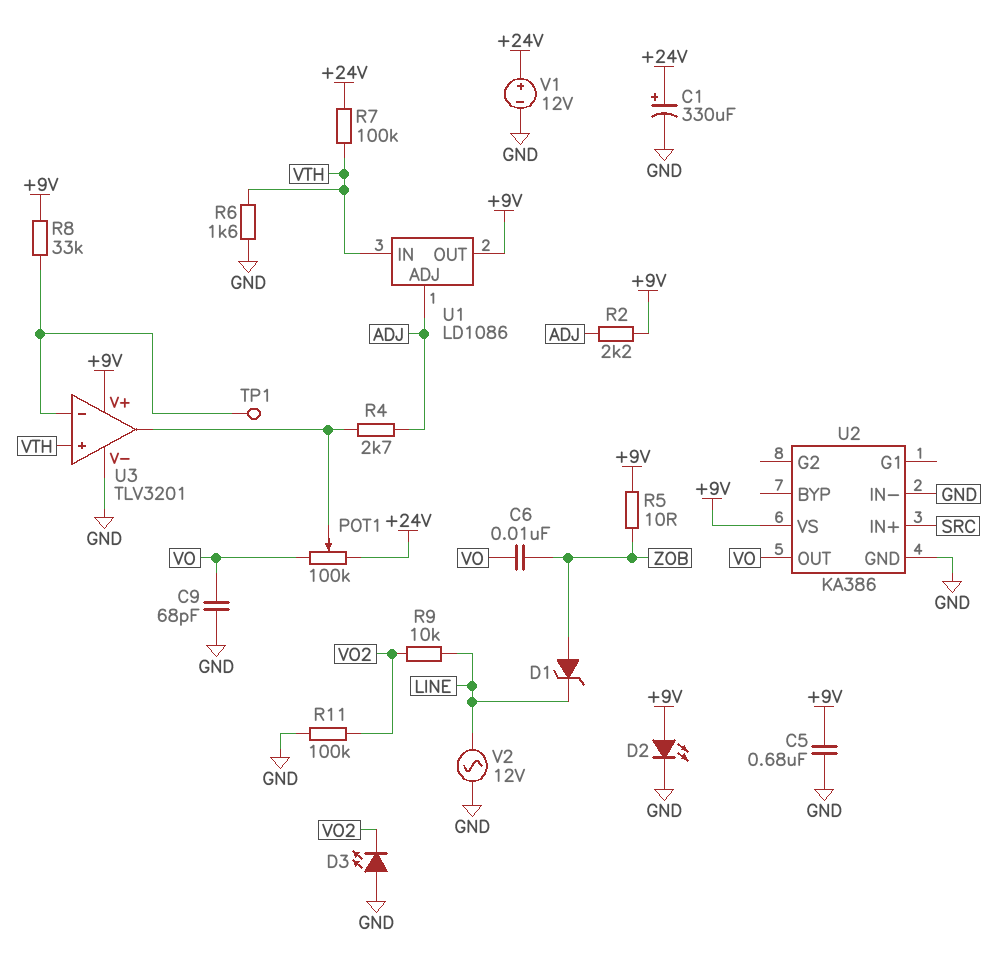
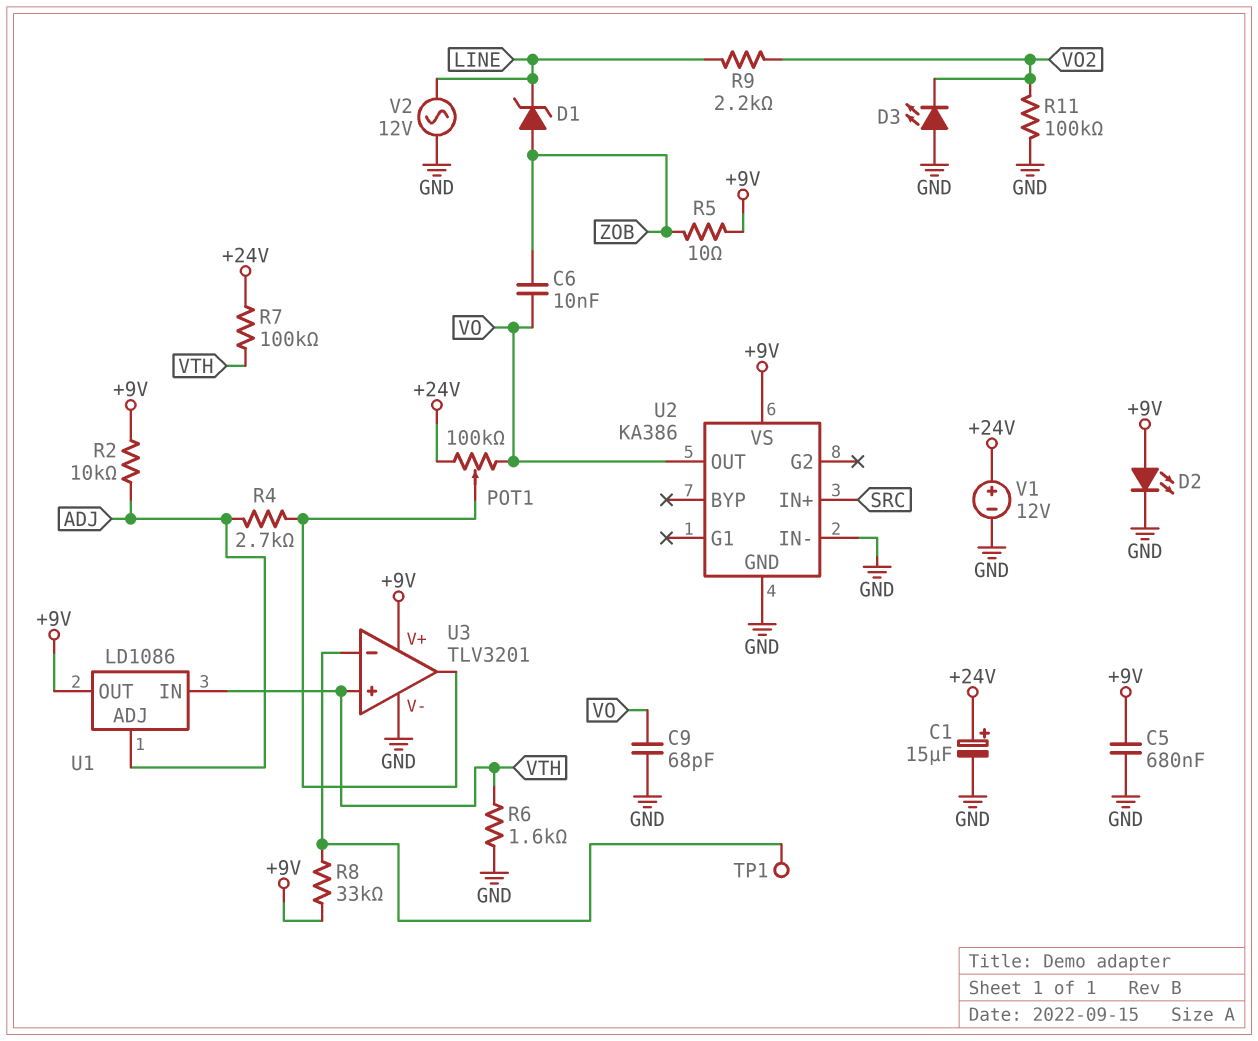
C1: 330uF (plus +24V, minus GND) -> 15uF (plus +24V, minus GND)
R2: 2.2k (+9V, ADJ) -> 10k (+9V, ADJ)
R9: 10k (LINE, VO2) -> 2.2k (LINE, VO2)

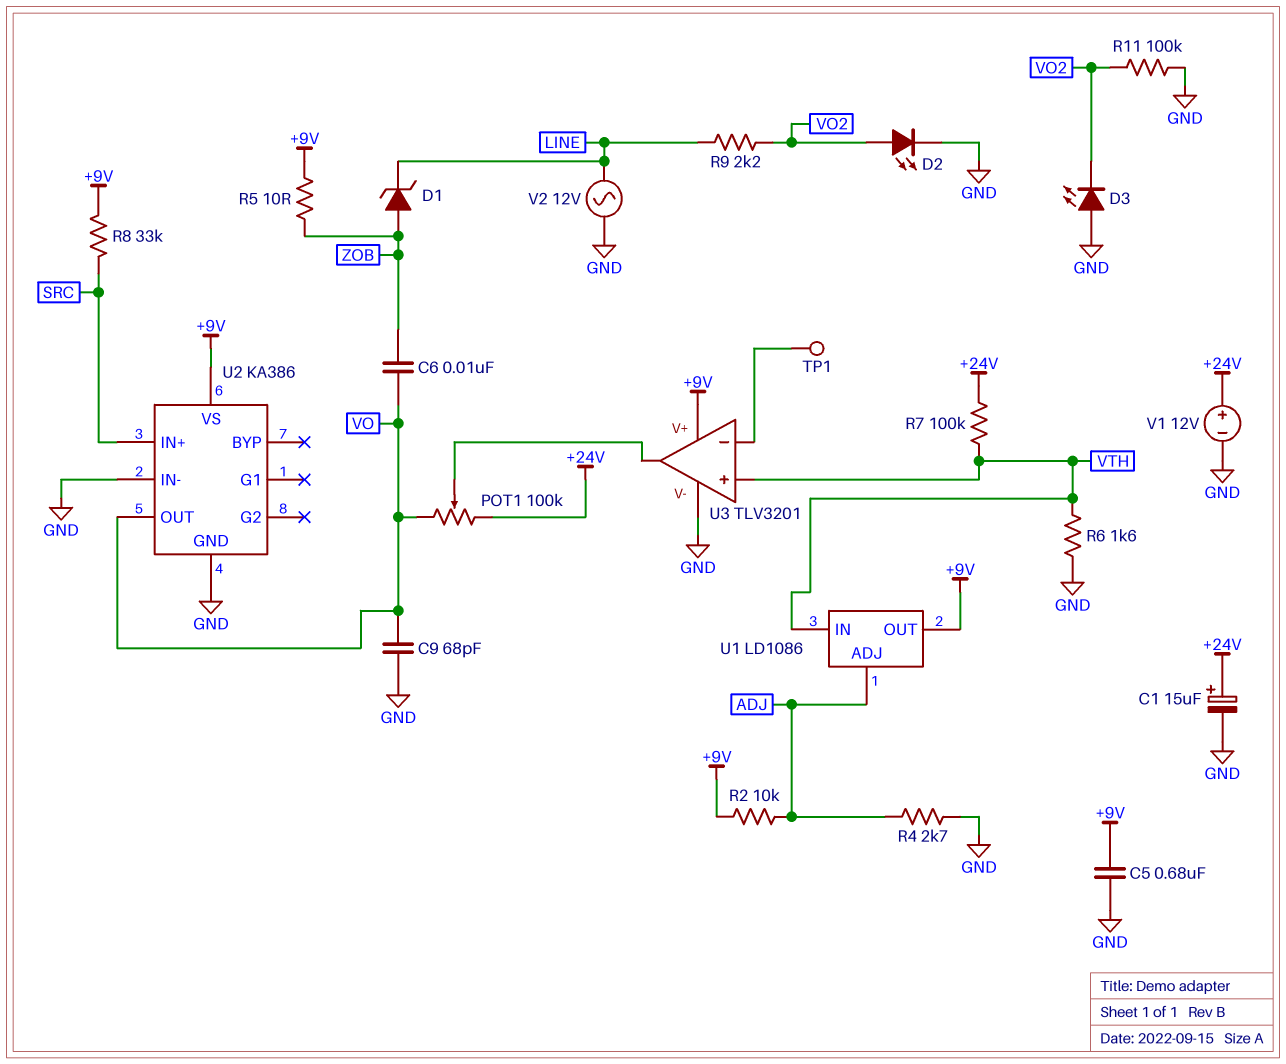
D2: LED (A +9V, K GND) -> LED (A VO2, K GND)
R4: 2.7k (ADJ, U3/out) -> 2.7k (ADJ, GND)
R8: 33k (+9V, U3/in-) -> 33k (+9V, SRC)

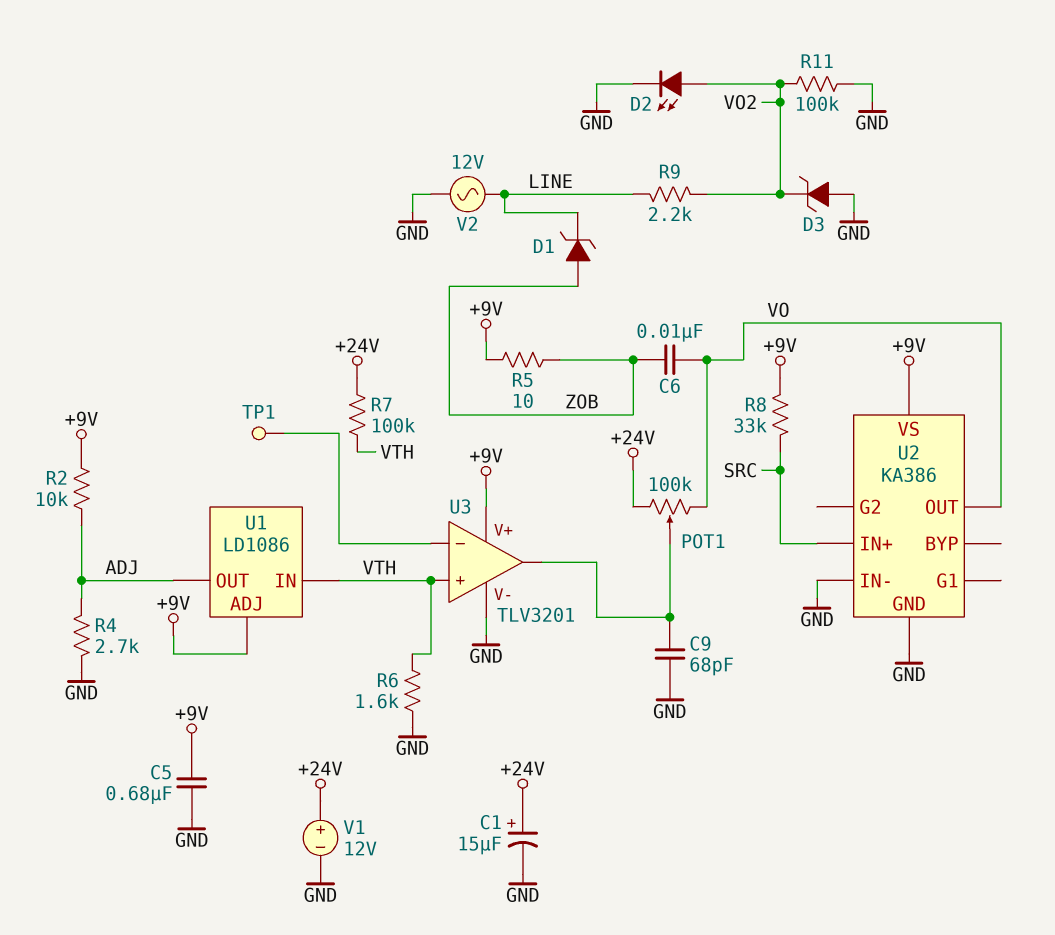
C9: 68pF (GND, VO) -> 68pF (GND, U3/out)
D3: LED (A GND, K VO2) -> zener (A GND, K VO2)
U1 pin ADJ: ADJ -> +9V
U1 pin OUT: +9V -> ADJ

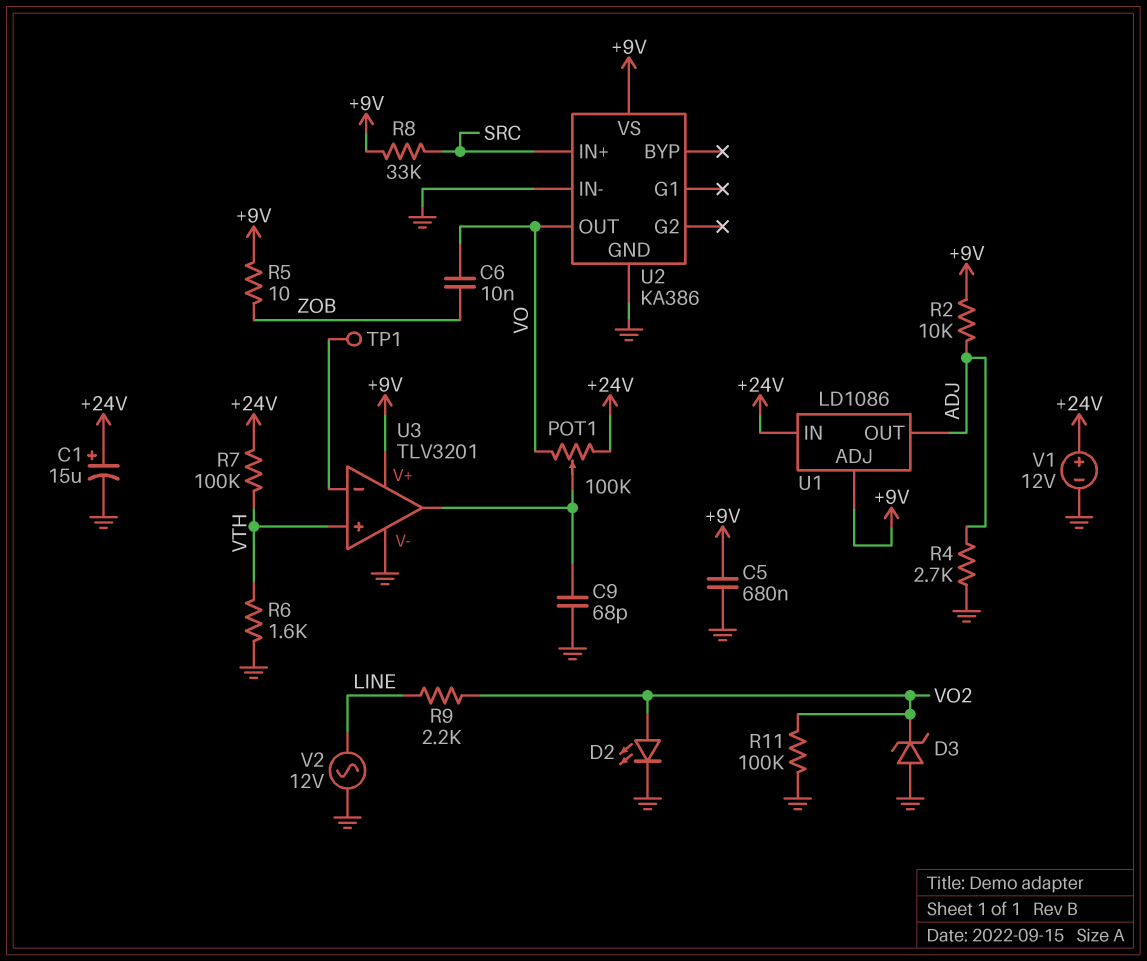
D1: zener (A ZOB, K LINE) -> none
U1 pin IN: VTH -> +24V

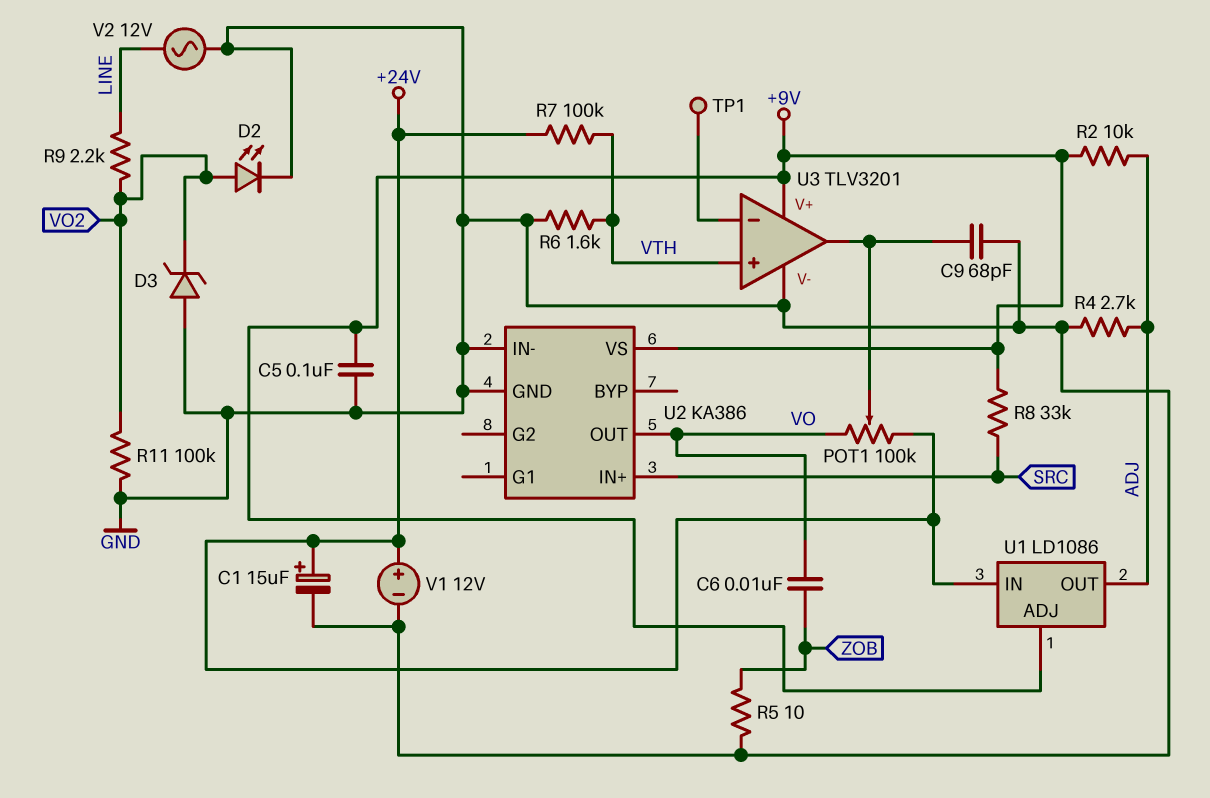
C5: 680nF (+9V, GND) -> 100nF (+9V, GND)
R5: 10 (+9V, ZOB) -> 10 (GND, ZOB)

